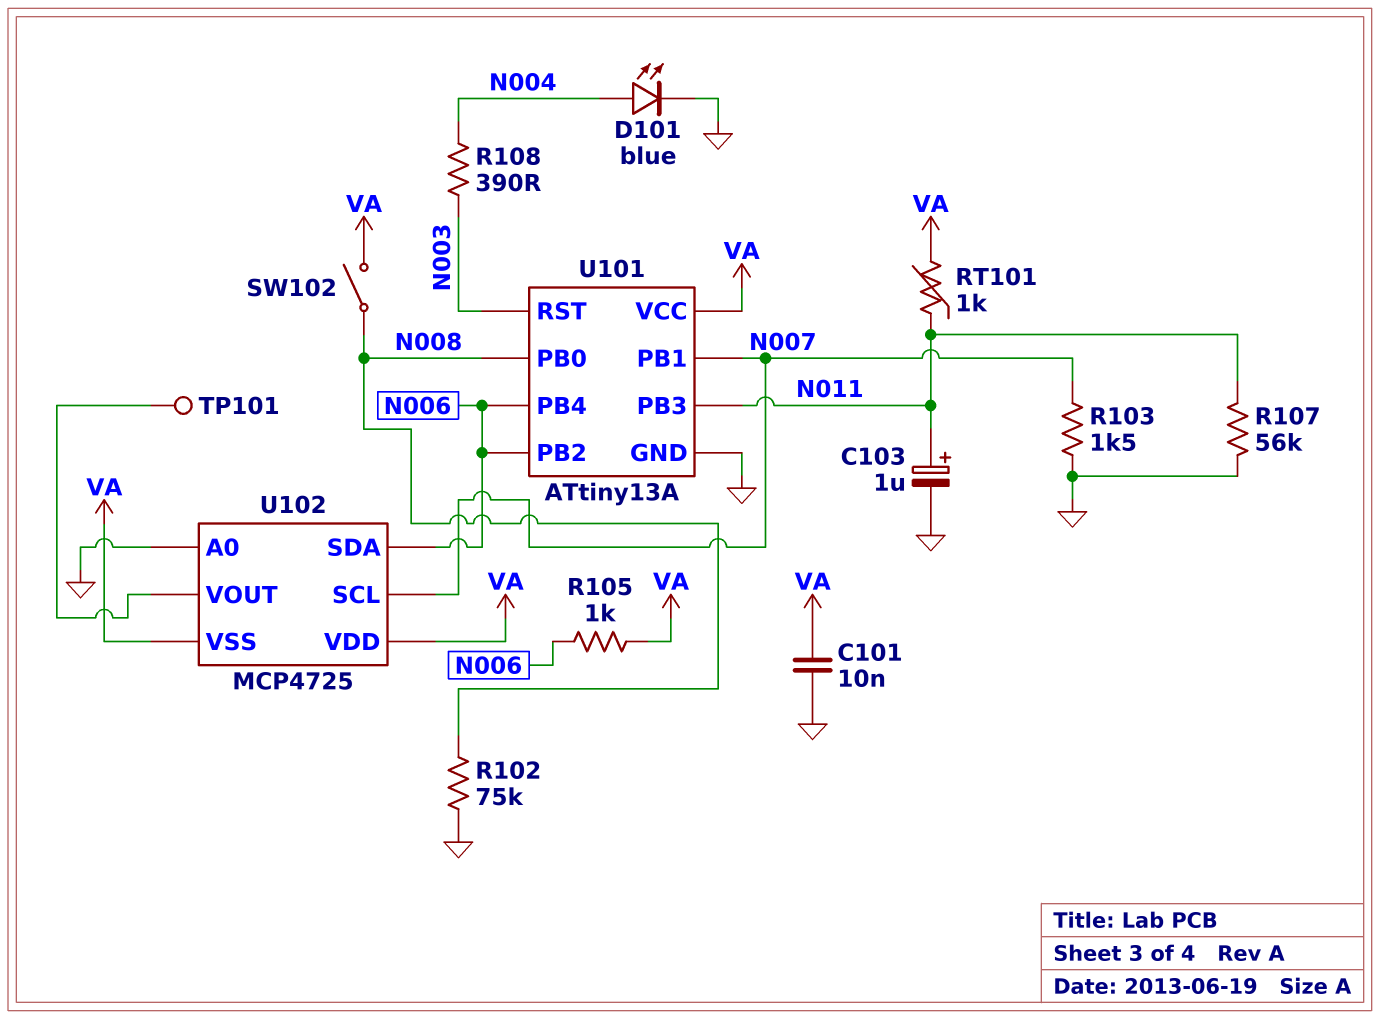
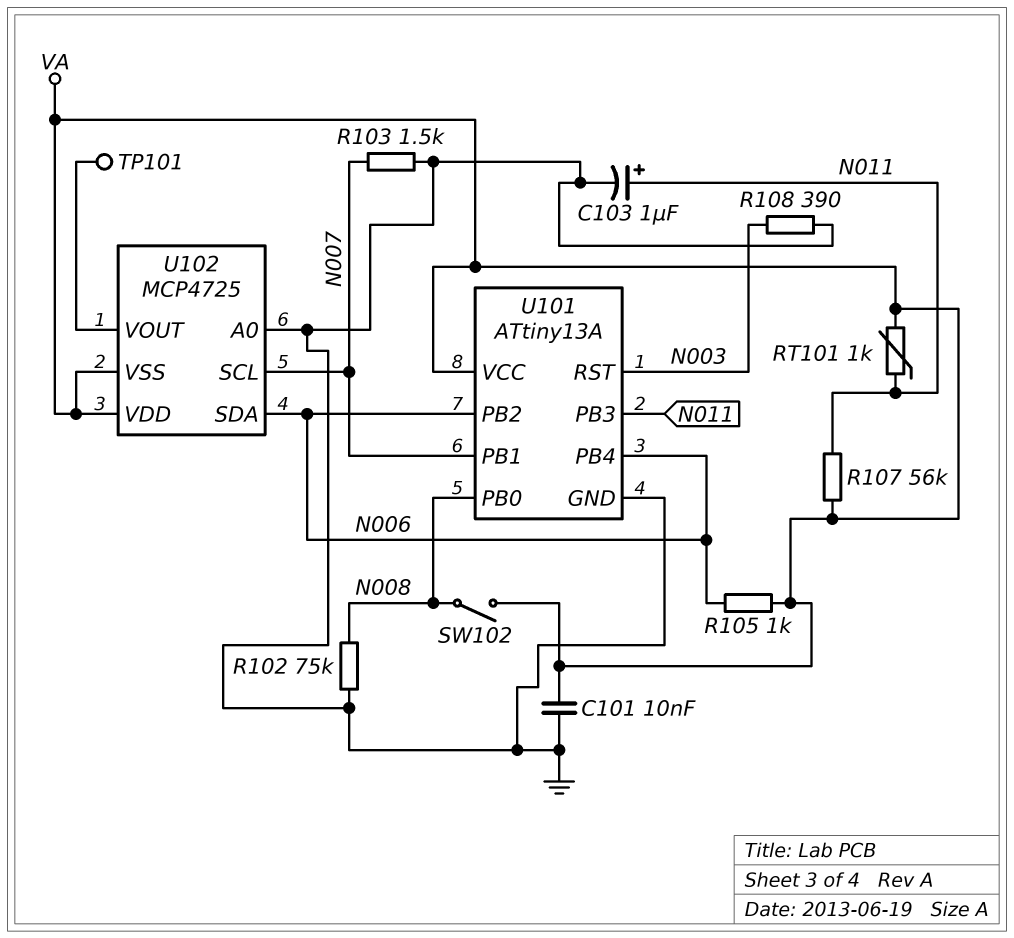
D101: LED blue (A N004, K GND) -> none
R107: 56k (GND, N011) -> 56k (N011, VA)
R108: 390 (N003, N004) -> 390 (GND, N003)

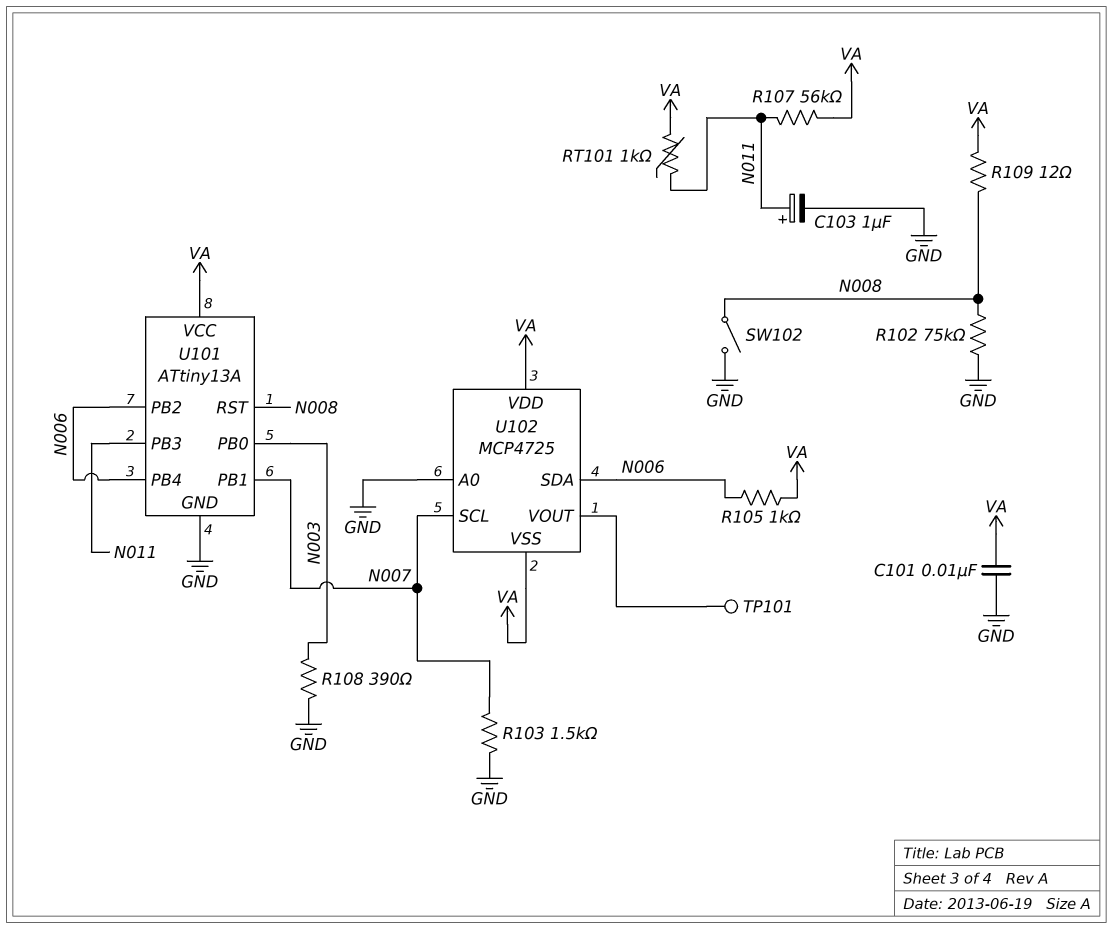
R109: none -> 12 (N008, VA)
SW102: switch (N008, VA) -> switch (GND, N008)
U101 pin PB0: N008 -> N003
U101 pin RST: N003 -> N008

